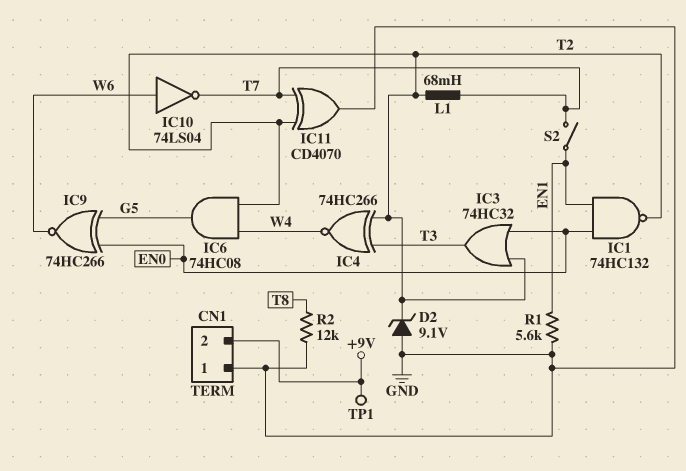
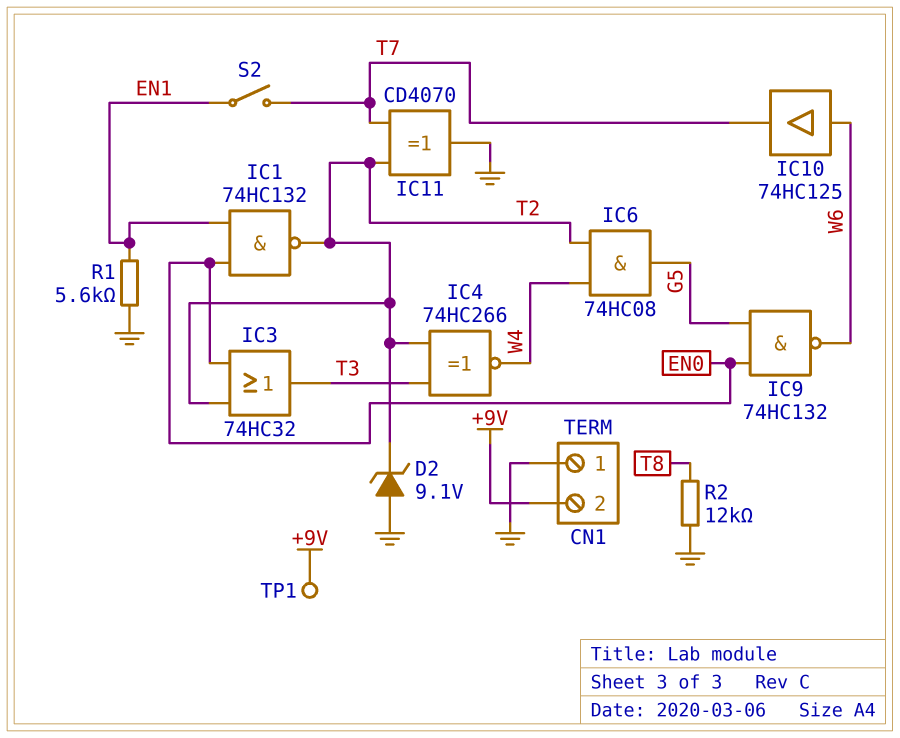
IC9: XNOR 74HC266 (in EN0, in G5, out W6) -> NAND 74HC132 (in EN0, in G5, out W6)
IC10: NOT 74LS04 (in W6, out T7) -> buffer 74HC125 (in W6, out T7)
L1: 68mH (T2, T7) -> none

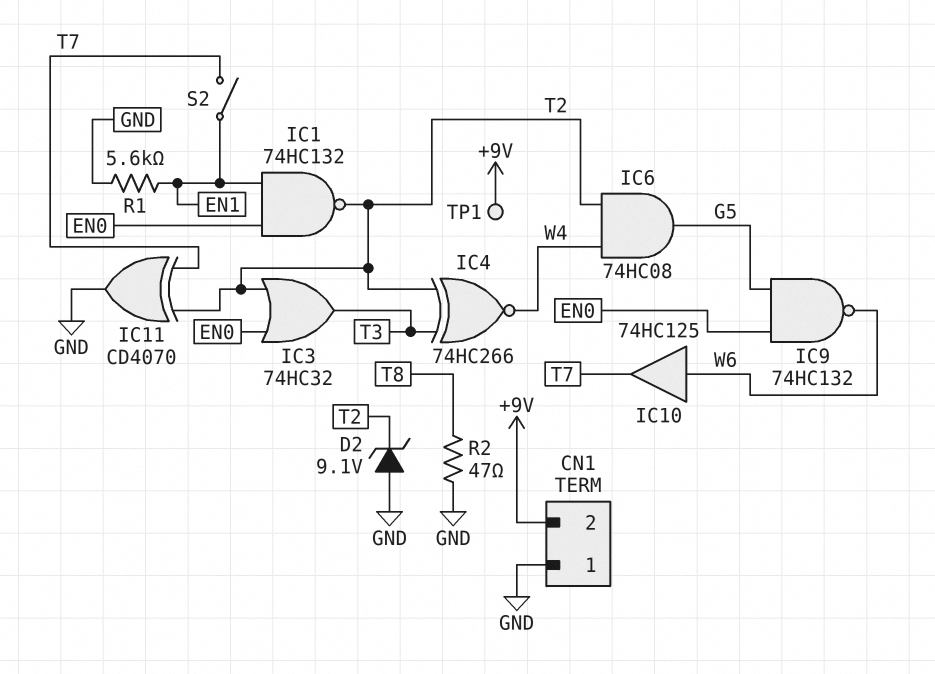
R2: 12k (GND, T8) -> 47 (GND, T8)

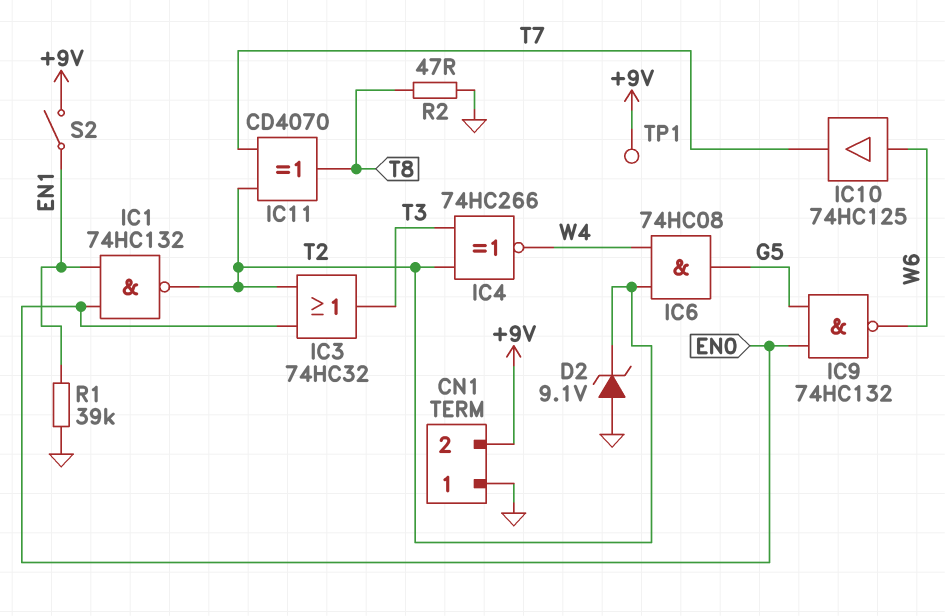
IC11: XOR CD4070 (in T2, in T7, out GND) -> XOR CD4070 (in T2, in T7, out T8)
R1: 5.6k (EN1, GND) -> 39k (EN1, GND)
S2: switch (EN1, T7) -> switch (+9V, EN1)

